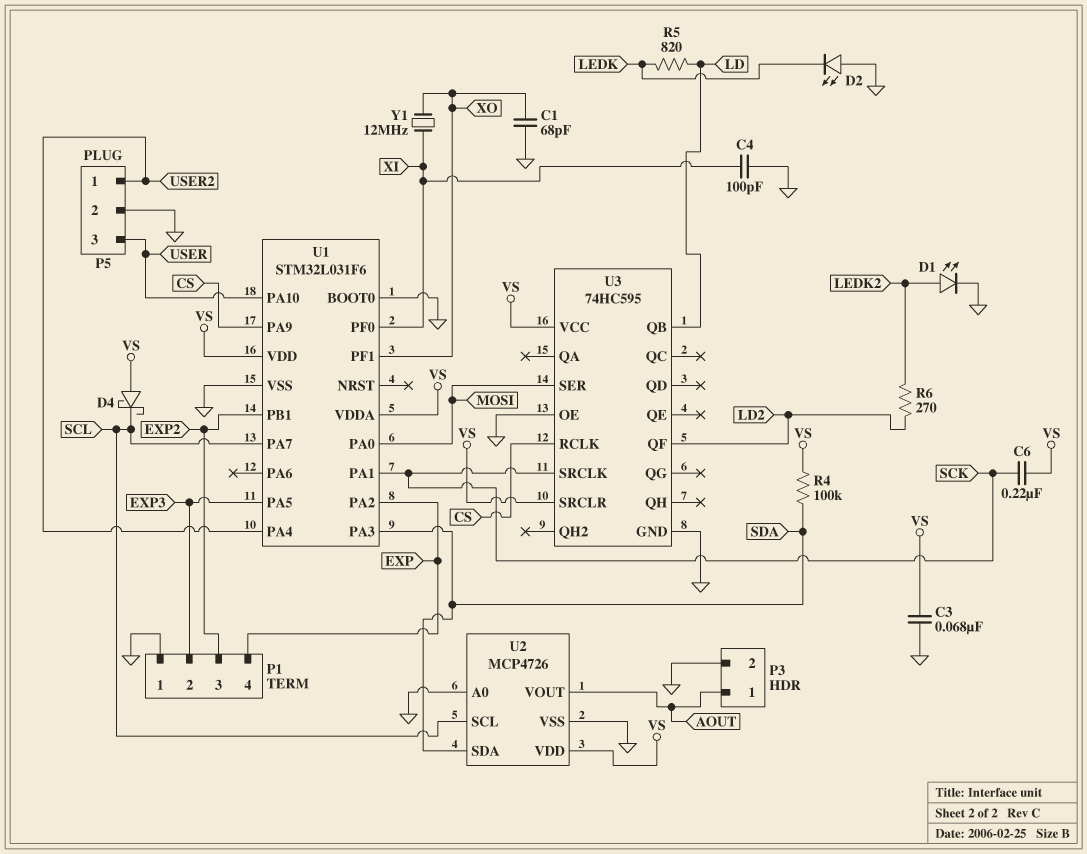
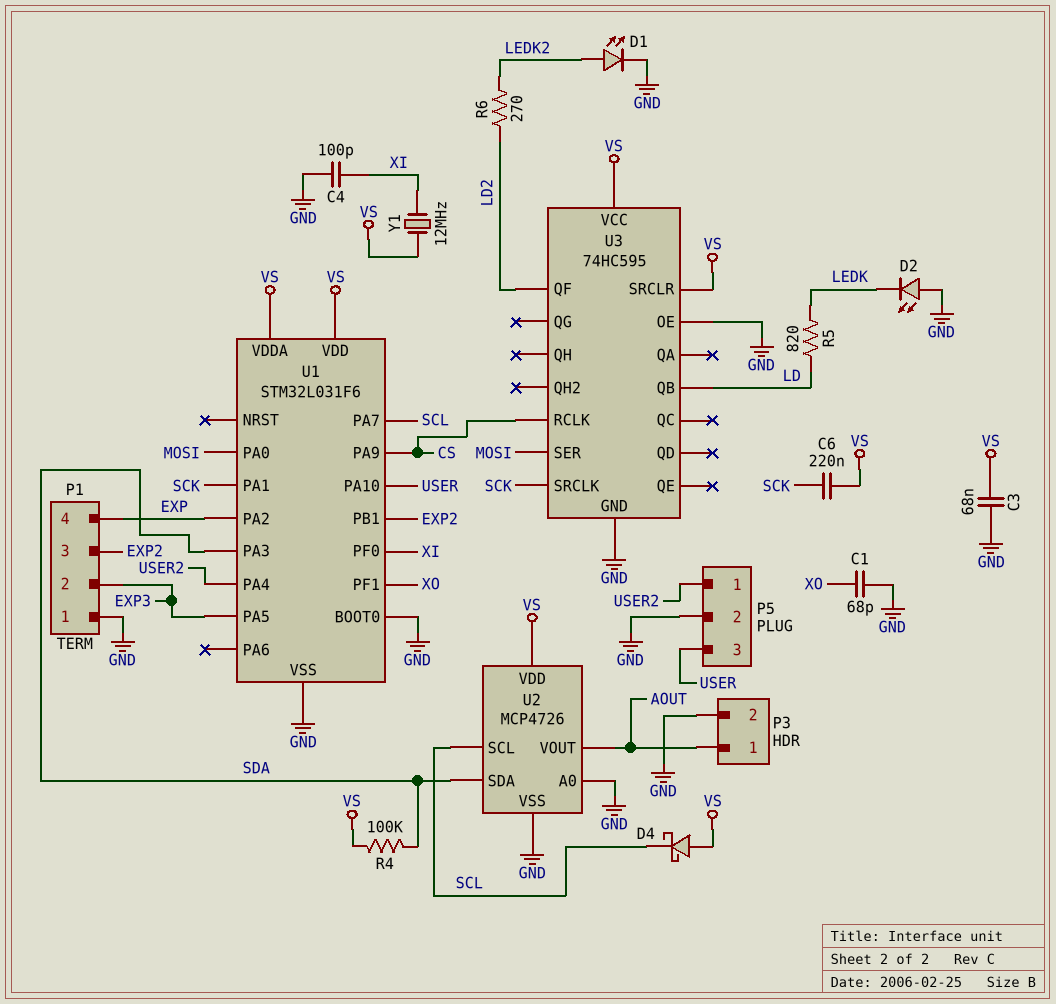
Y1: 12MHz (XI, XO) -> 12MHz (VS, XI)

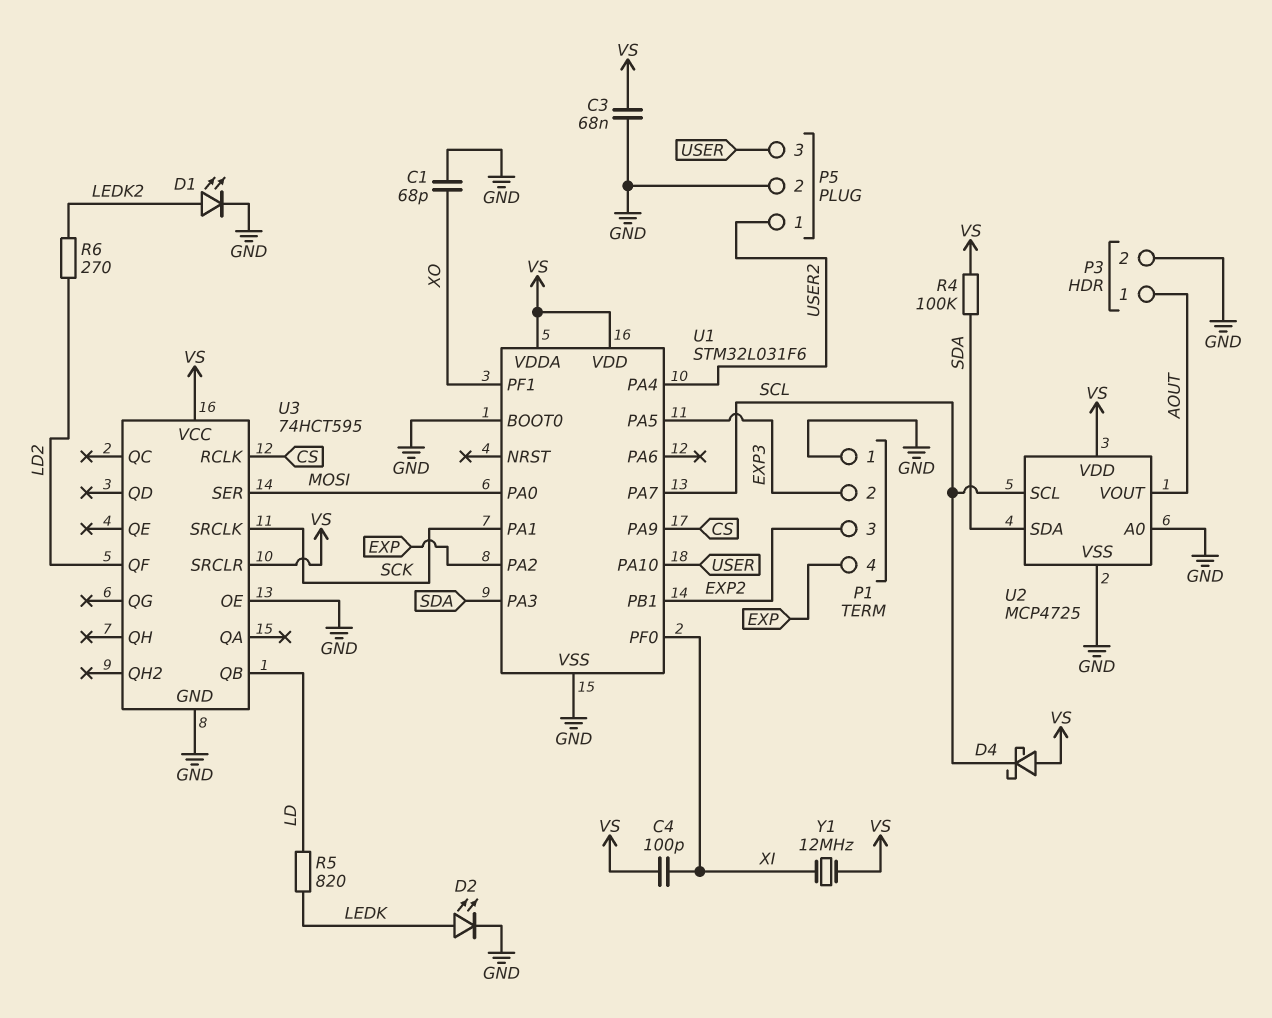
C4: 100pF (GND, XI) -> 100pF (VS, XI)
C6: 220nF (SCK, VS) -> none
D2: LED (A GND, K LEDK) -> LED (A LEDK, K GND)
U2: MCP4726 -> MCP4725
U3: 74HC595 -> 74HCT595

